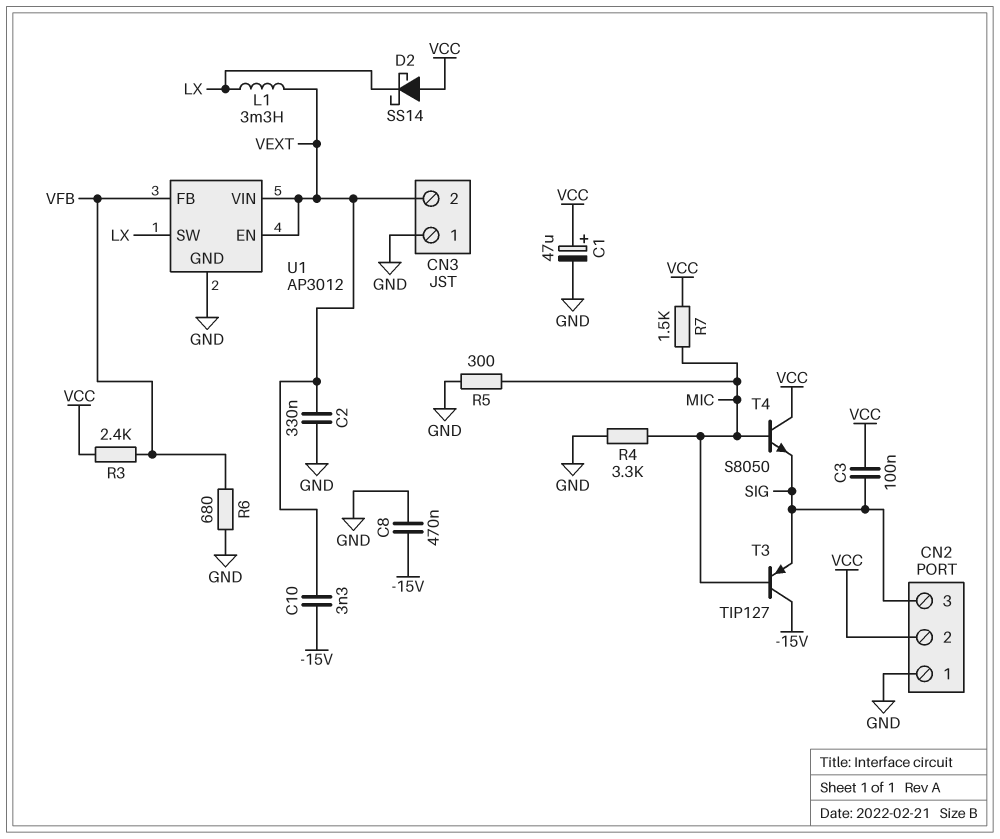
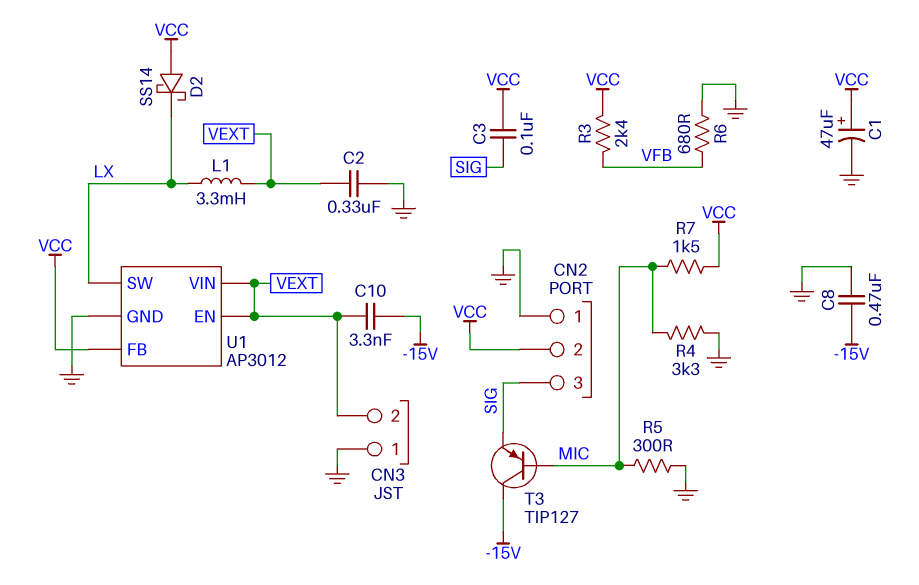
T4: NPN S8050 (B MIC, C VCC, E SIG) -> none
U1 pin FB: VFB -> VCC

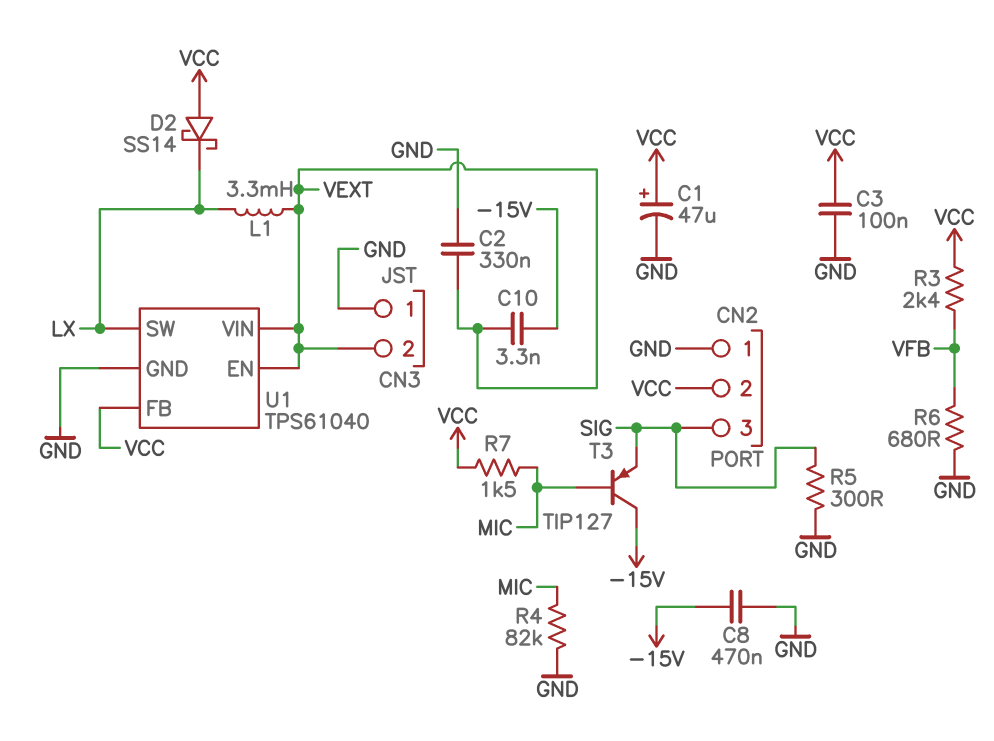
C3: 100nF (SIG, VCC) -> 100nF (GND, VCC)
R4: 3.3k (GND, MIC) -> 82k (GND, MIC)
R5: 300 (GND, MIC) -> 300 (GND, SIG)
U1: AP3012 -> TPS61040

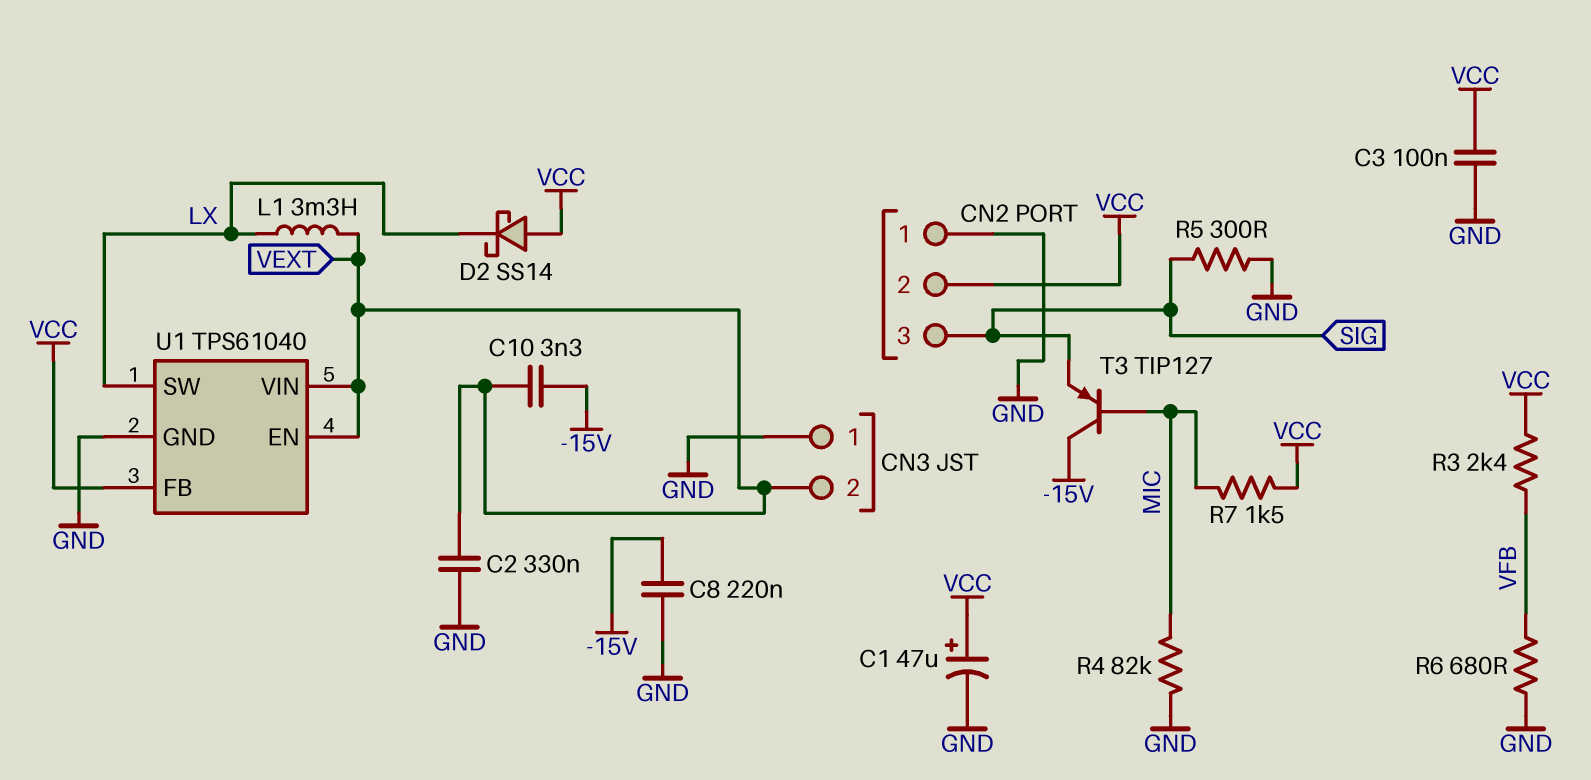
C8: 470nF (-15V, GND) -> 220nF (-15V, GND)

